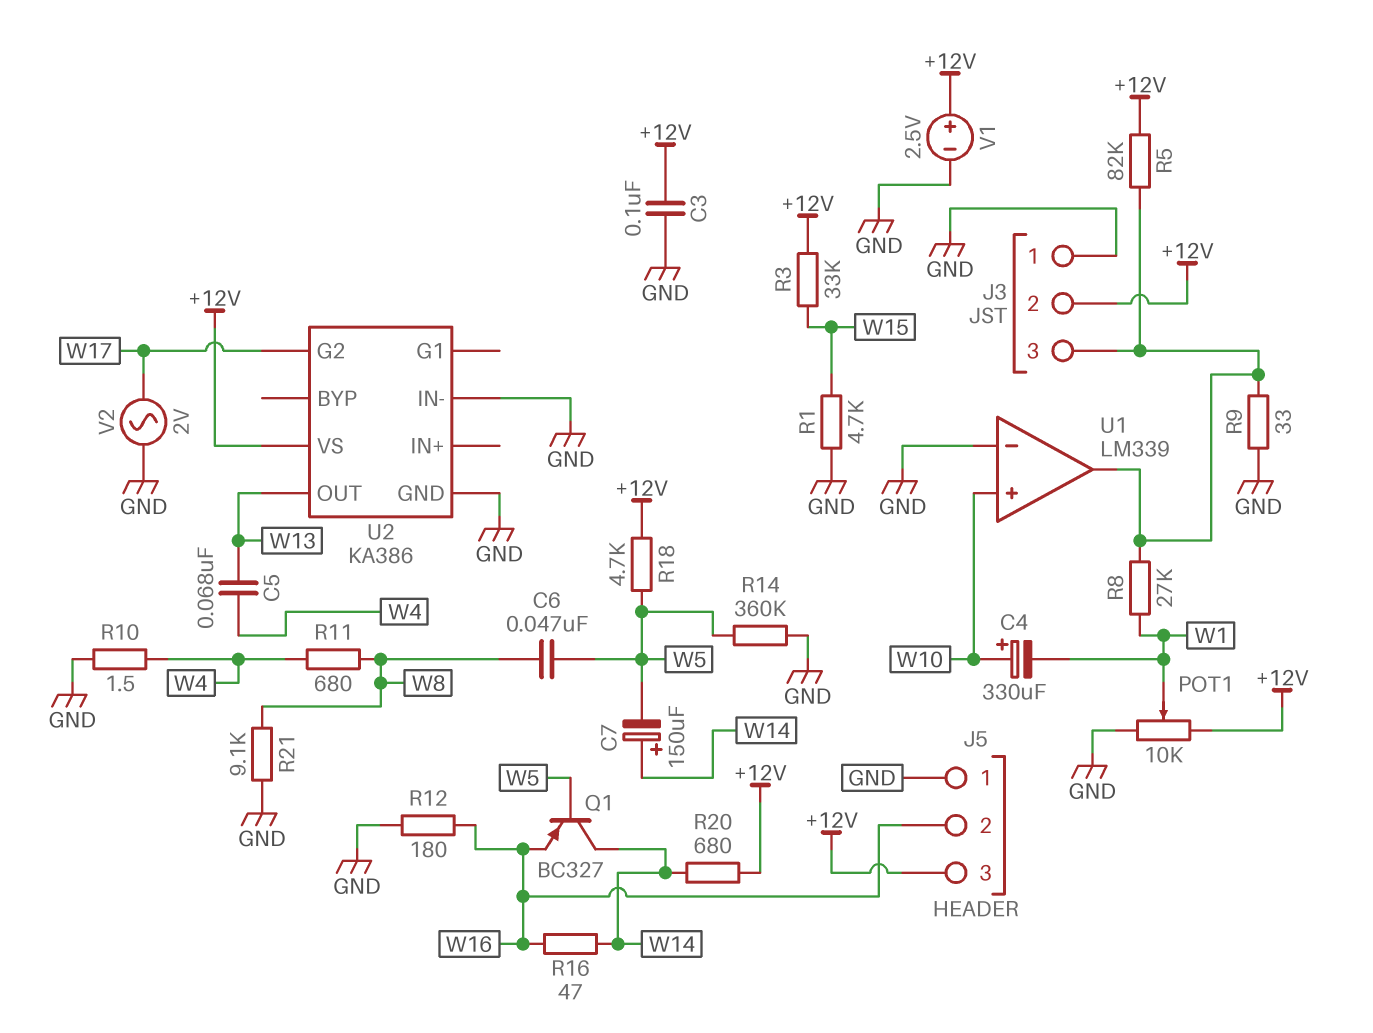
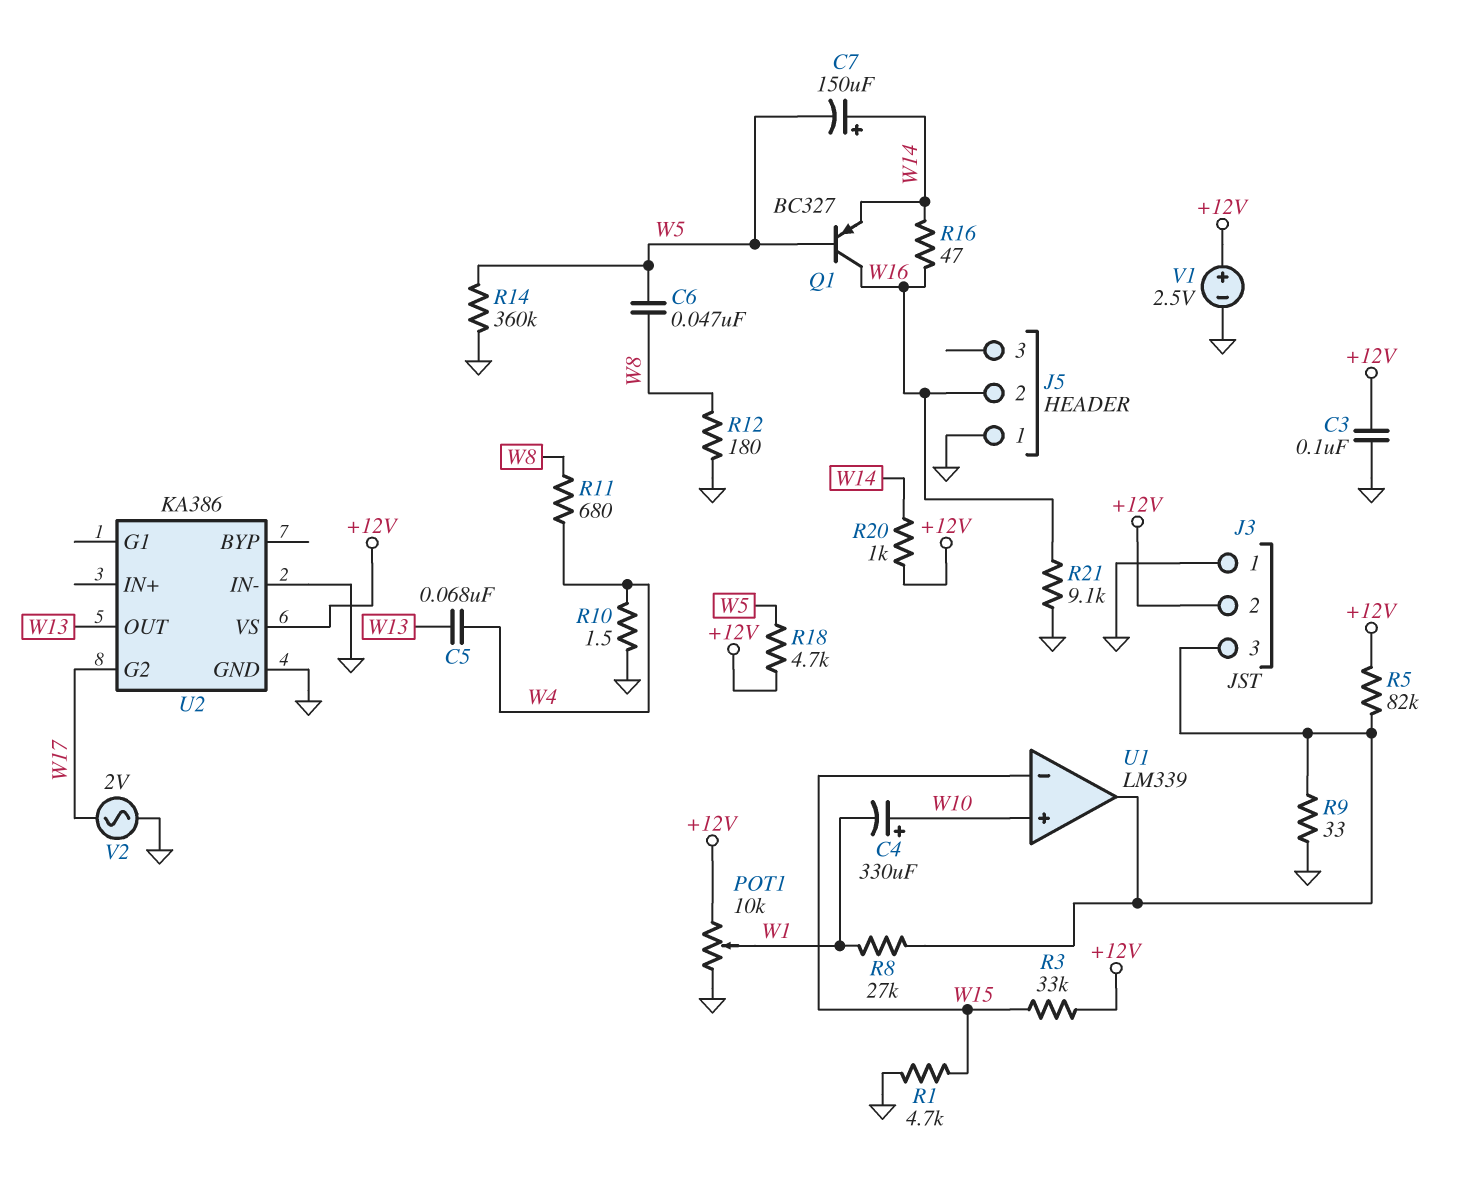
J5 pin 3: +12V -> none
Q1: PNP BC327 (B W5, C W14, E W16) -> PNP BC327 (B W5, C W16, E W14)
R12: 180 (GND, W16) -> 180 (GND, W8)
R20: 680 (+12V, W14) -> 1k (+12V, W14)
R21: 9.1k (GND, W8) -> 9.1k (GND, W16)
U1 pin in-: GND -> W15

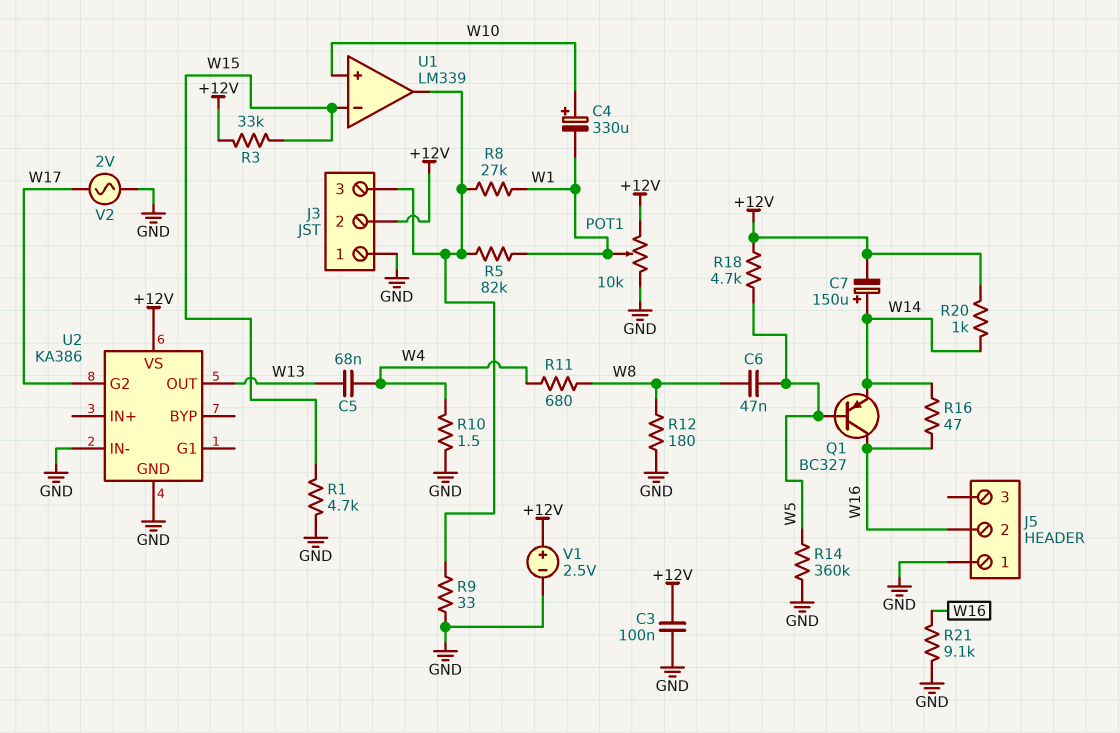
C7: 150uF (plus W14, minus W5) -> 150uF (plus W14, minus +12V)
R5: 82k (+12V, J3/3) -> 82k (J3/3, W1)

